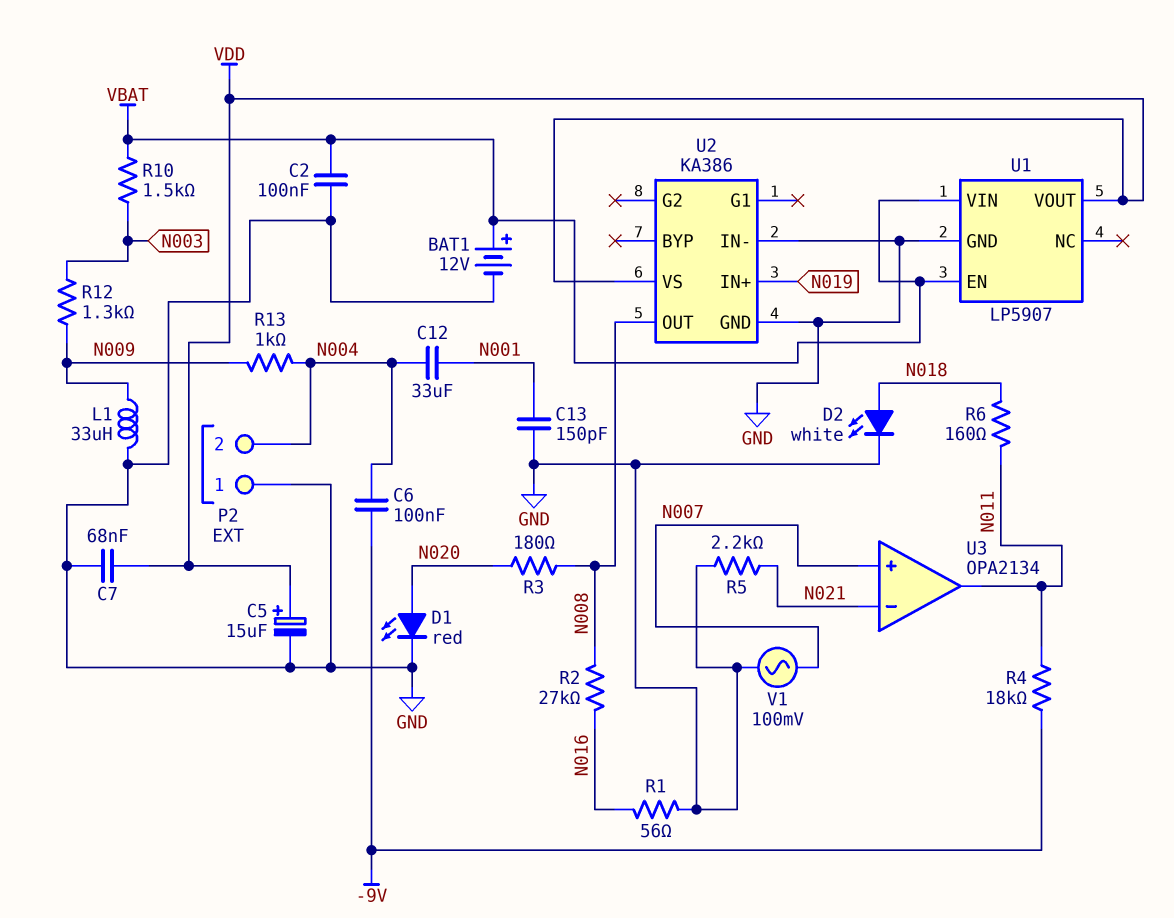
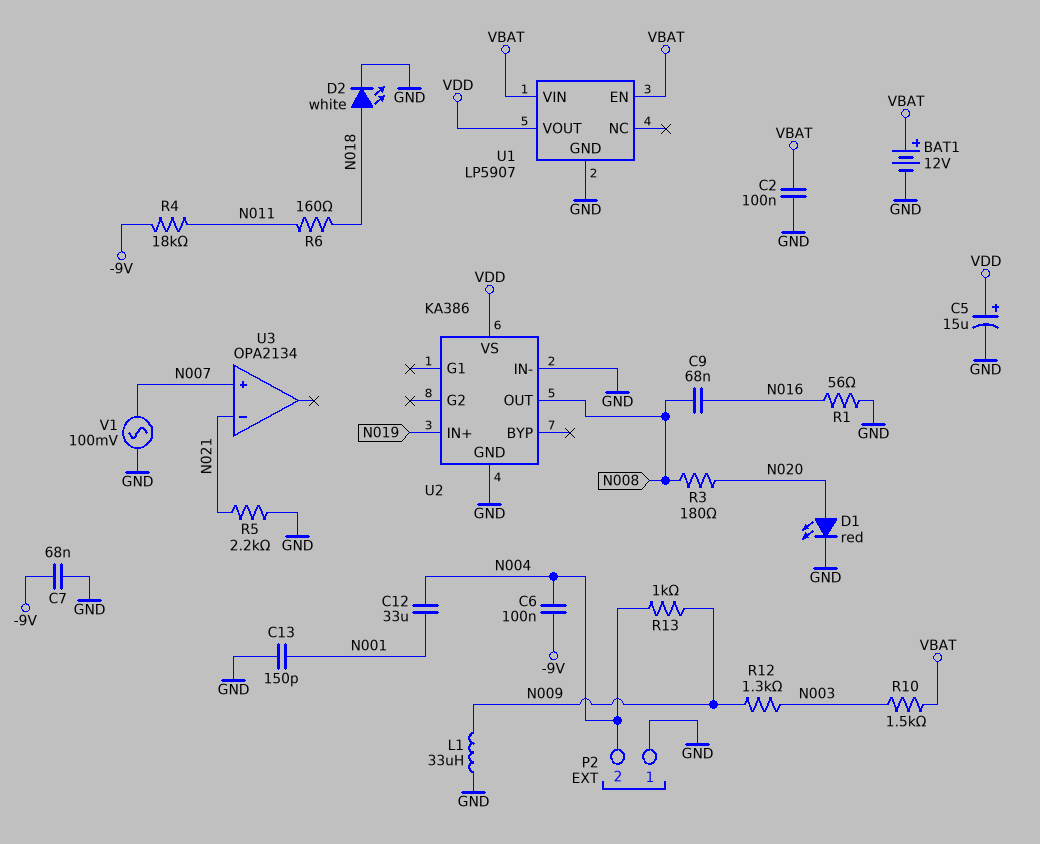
C7: 68nF (GND, VDD) -> 68nF (-9V, GND)
C9: none -> 68nF (N008, N016)
R2: 27k (N008, N016) -> none
U3 pin out: N011 -> none

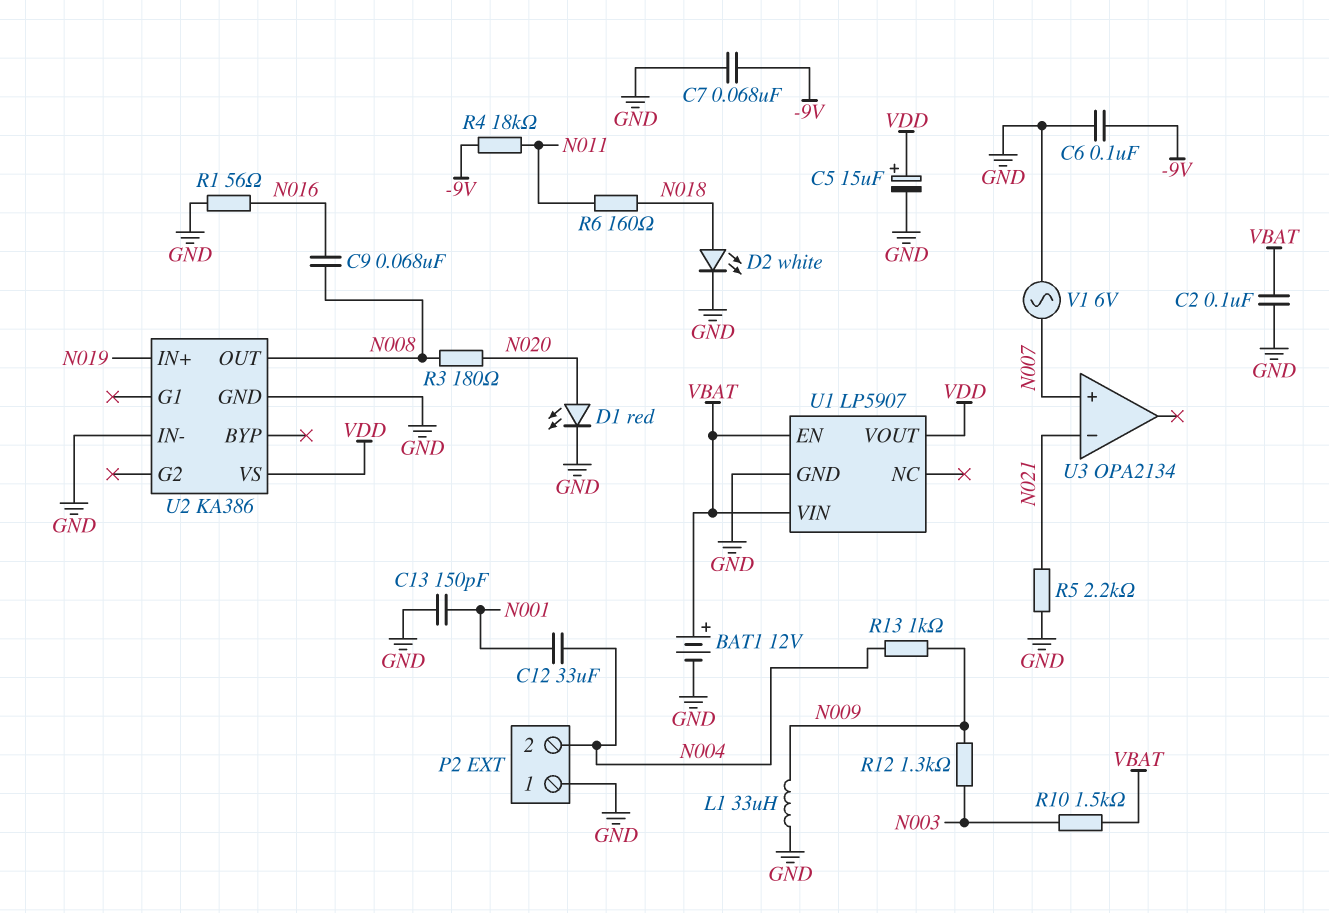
C6: 100nF (-9V, N004) -> 100nF (-9V, GND)
V1: AC 100mV (GND, N007) -> AC 6V (GND, N007)

